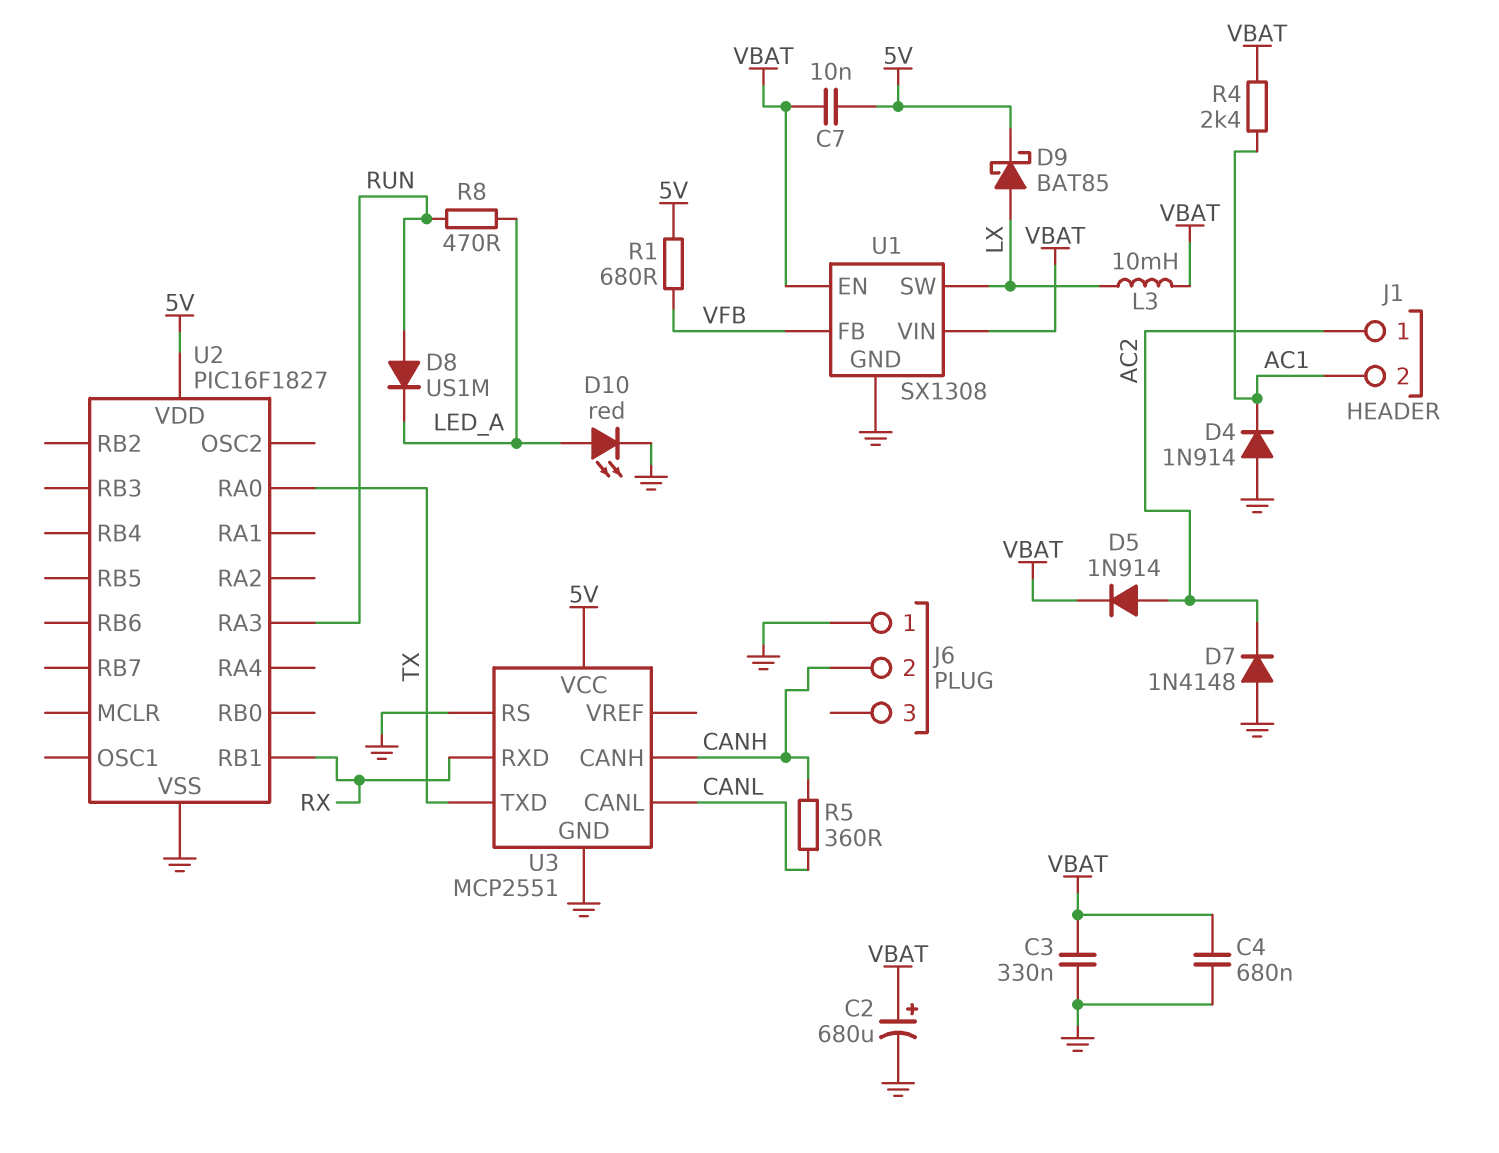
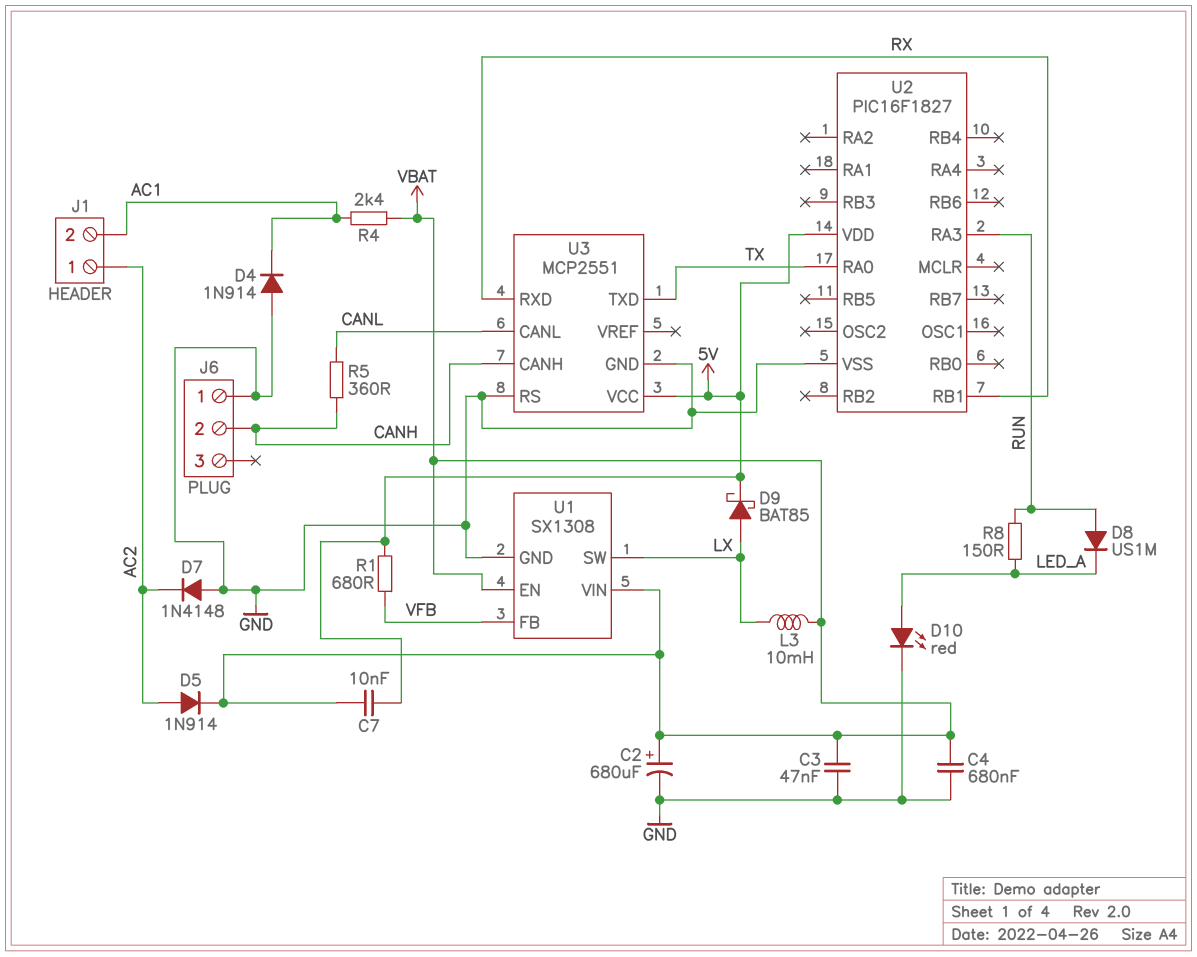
C3: 330nF (GND, VBAT) -> 47nF (GND, VBAT)
R8: 470 (LED_A, RUN) -> 150 (LED_A, RUN)

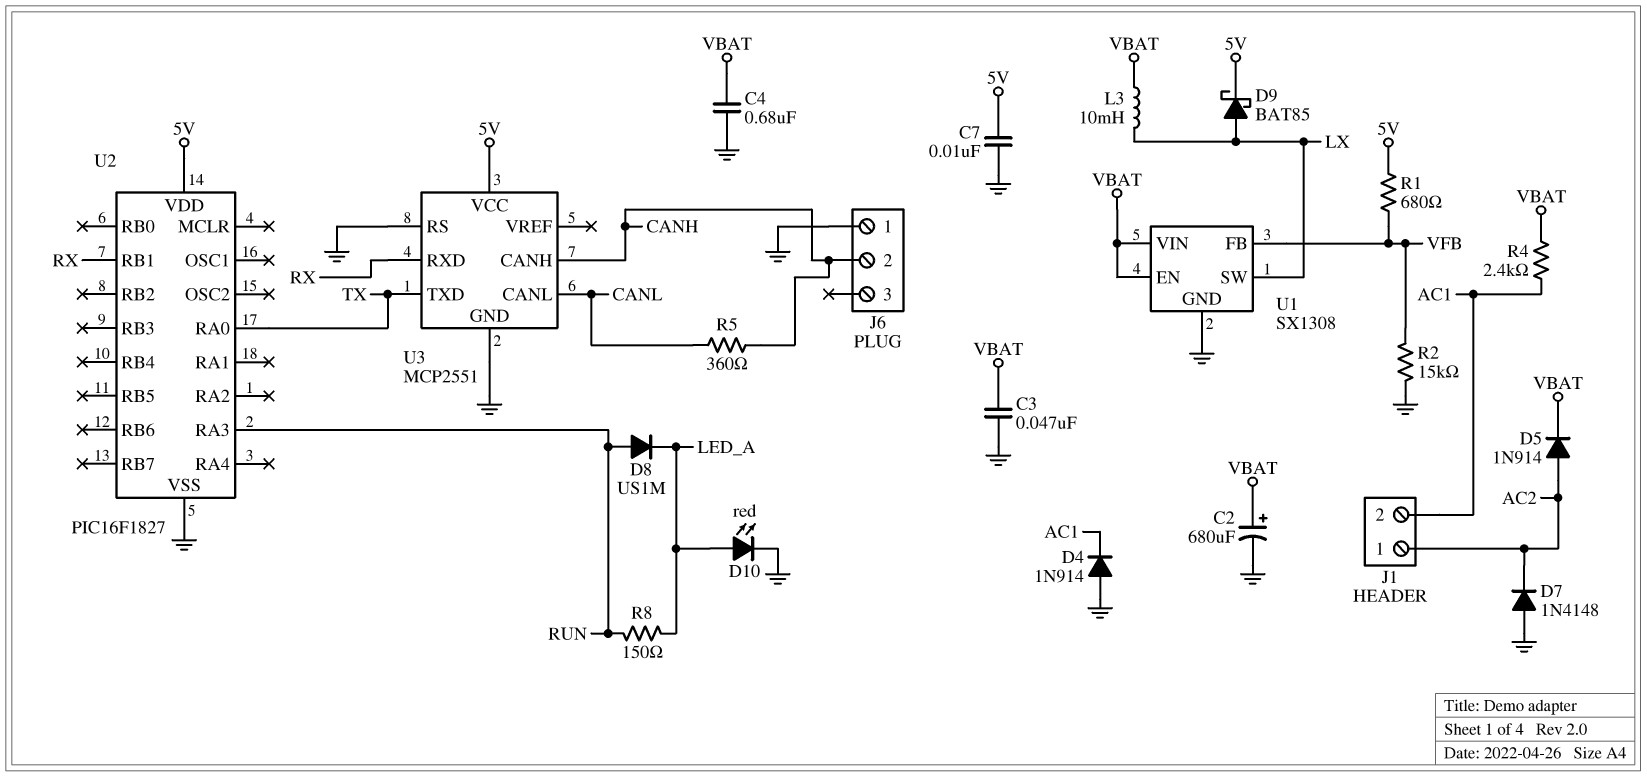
C7: 10nF (5V, VBAT) -> 10nF (5V, GND)
R2: none -> 15k (GND, VFB)

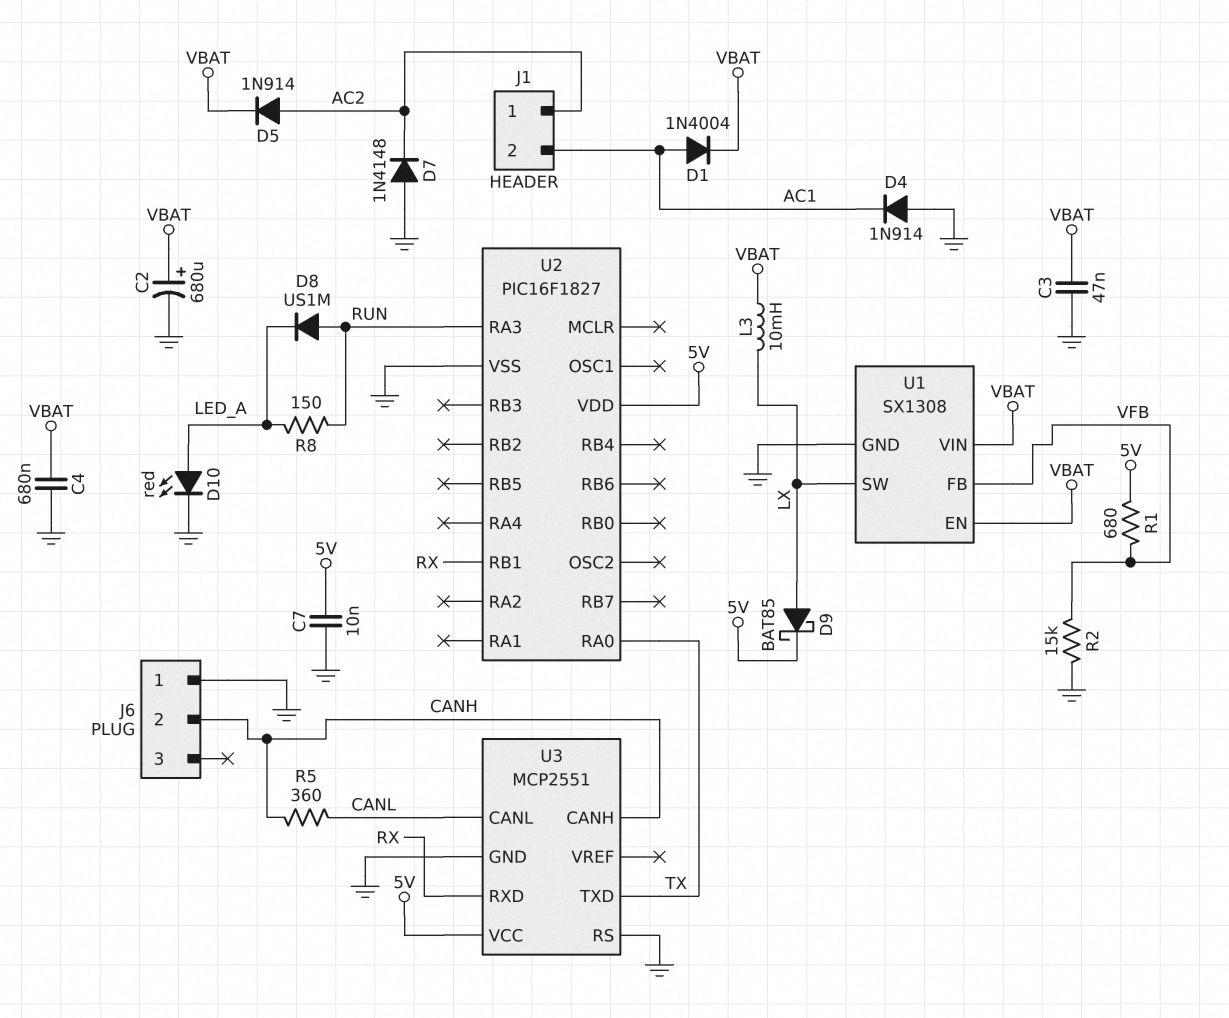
D1: none -> diode 1N4004 (A AC1, K VBAT)
R4: 2.4k (AC1, VBAT) -> none

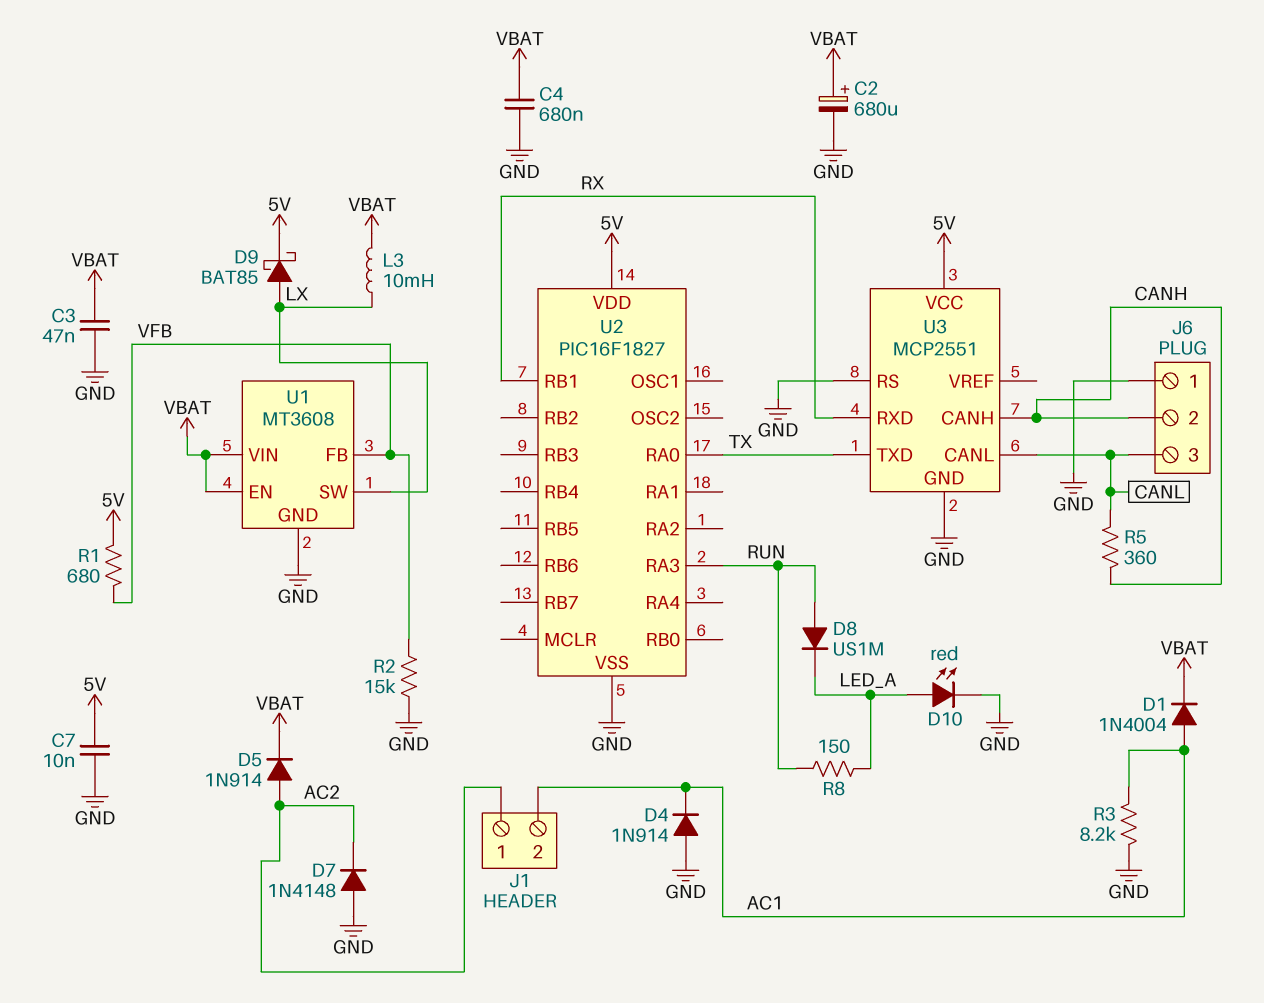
J6 pin 3: none -> CANL
R3: none -> 8.2k (AC1, GND)
U1: SX1308 -> MT3608

